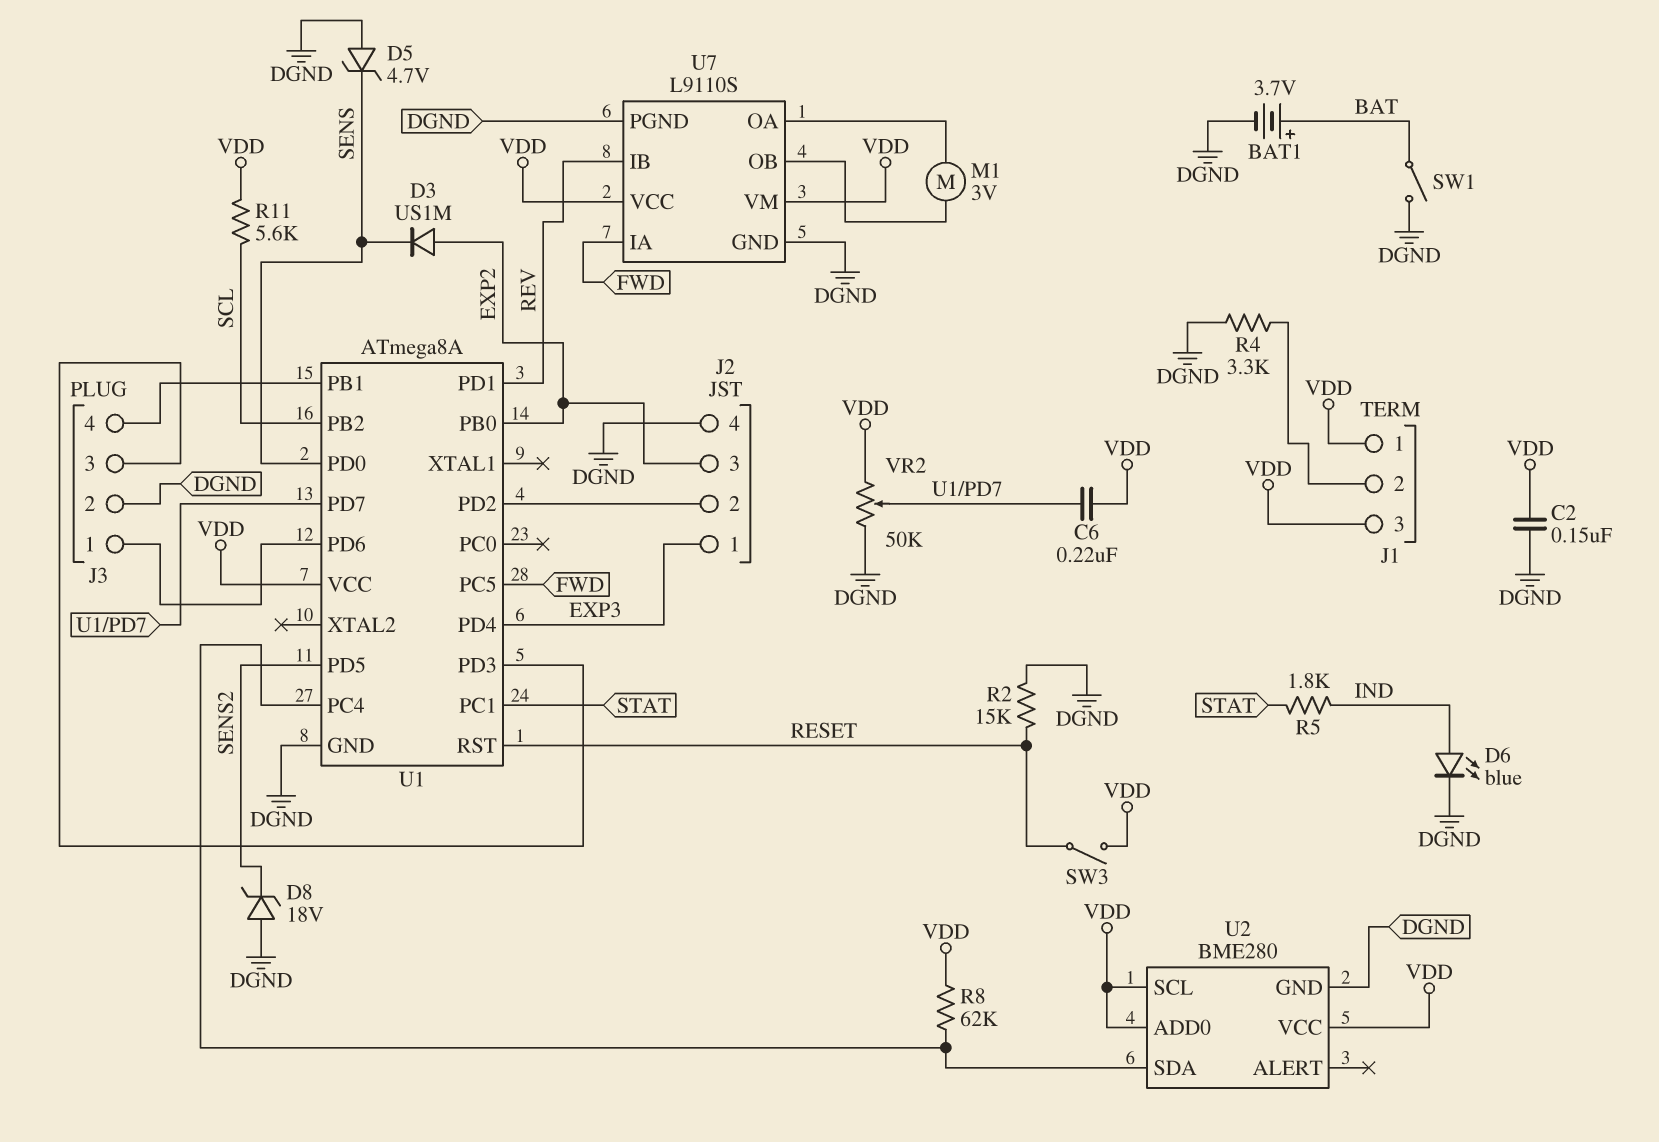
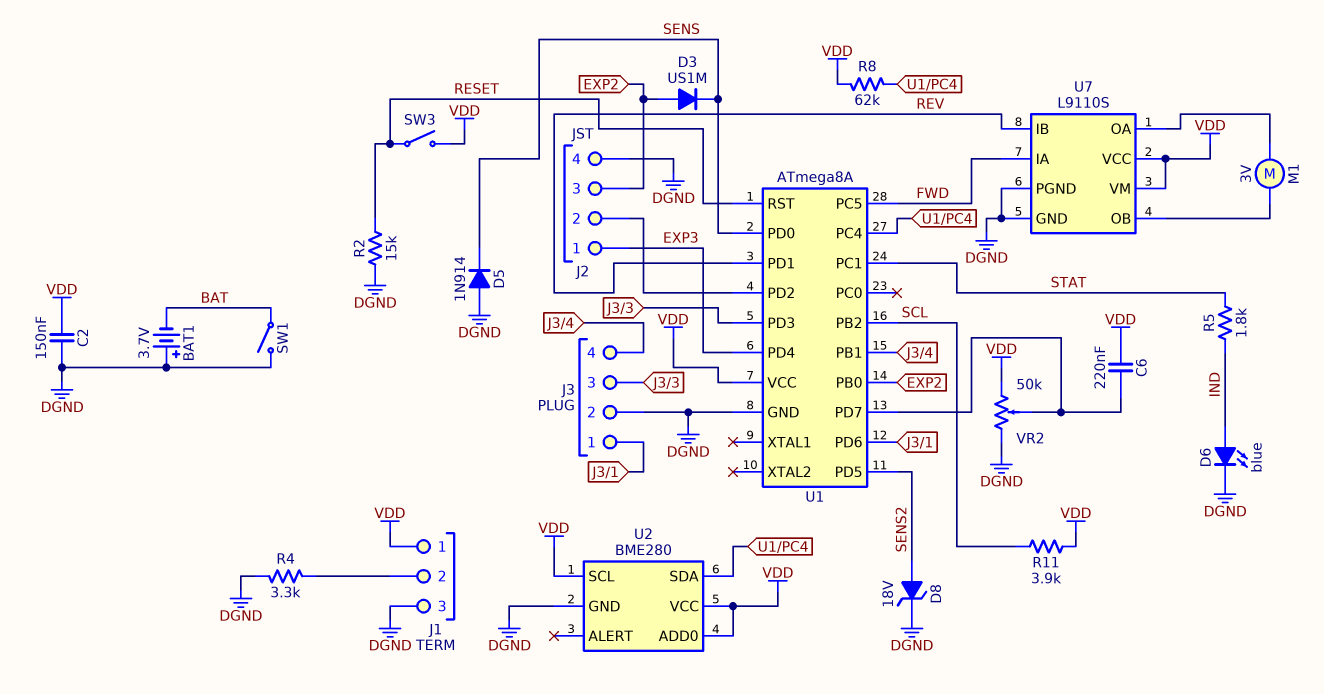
BAT1: 3.7V (plus BAT, minus DGND) -> 3.7V (plus DGND, minus BAT)
D5: zener 4.7V (A DGND, K SENS) -> diode 1N914 (A DGND, K SENS)
D8: zener 18V (A DGND, K SENS2) -> zener 18V (A SENS2, K DGND)
J1 pin 3: VDD -> DGND
R11: 5.6k (SCL, VDD) -> 3.9k (SCL, VDD)

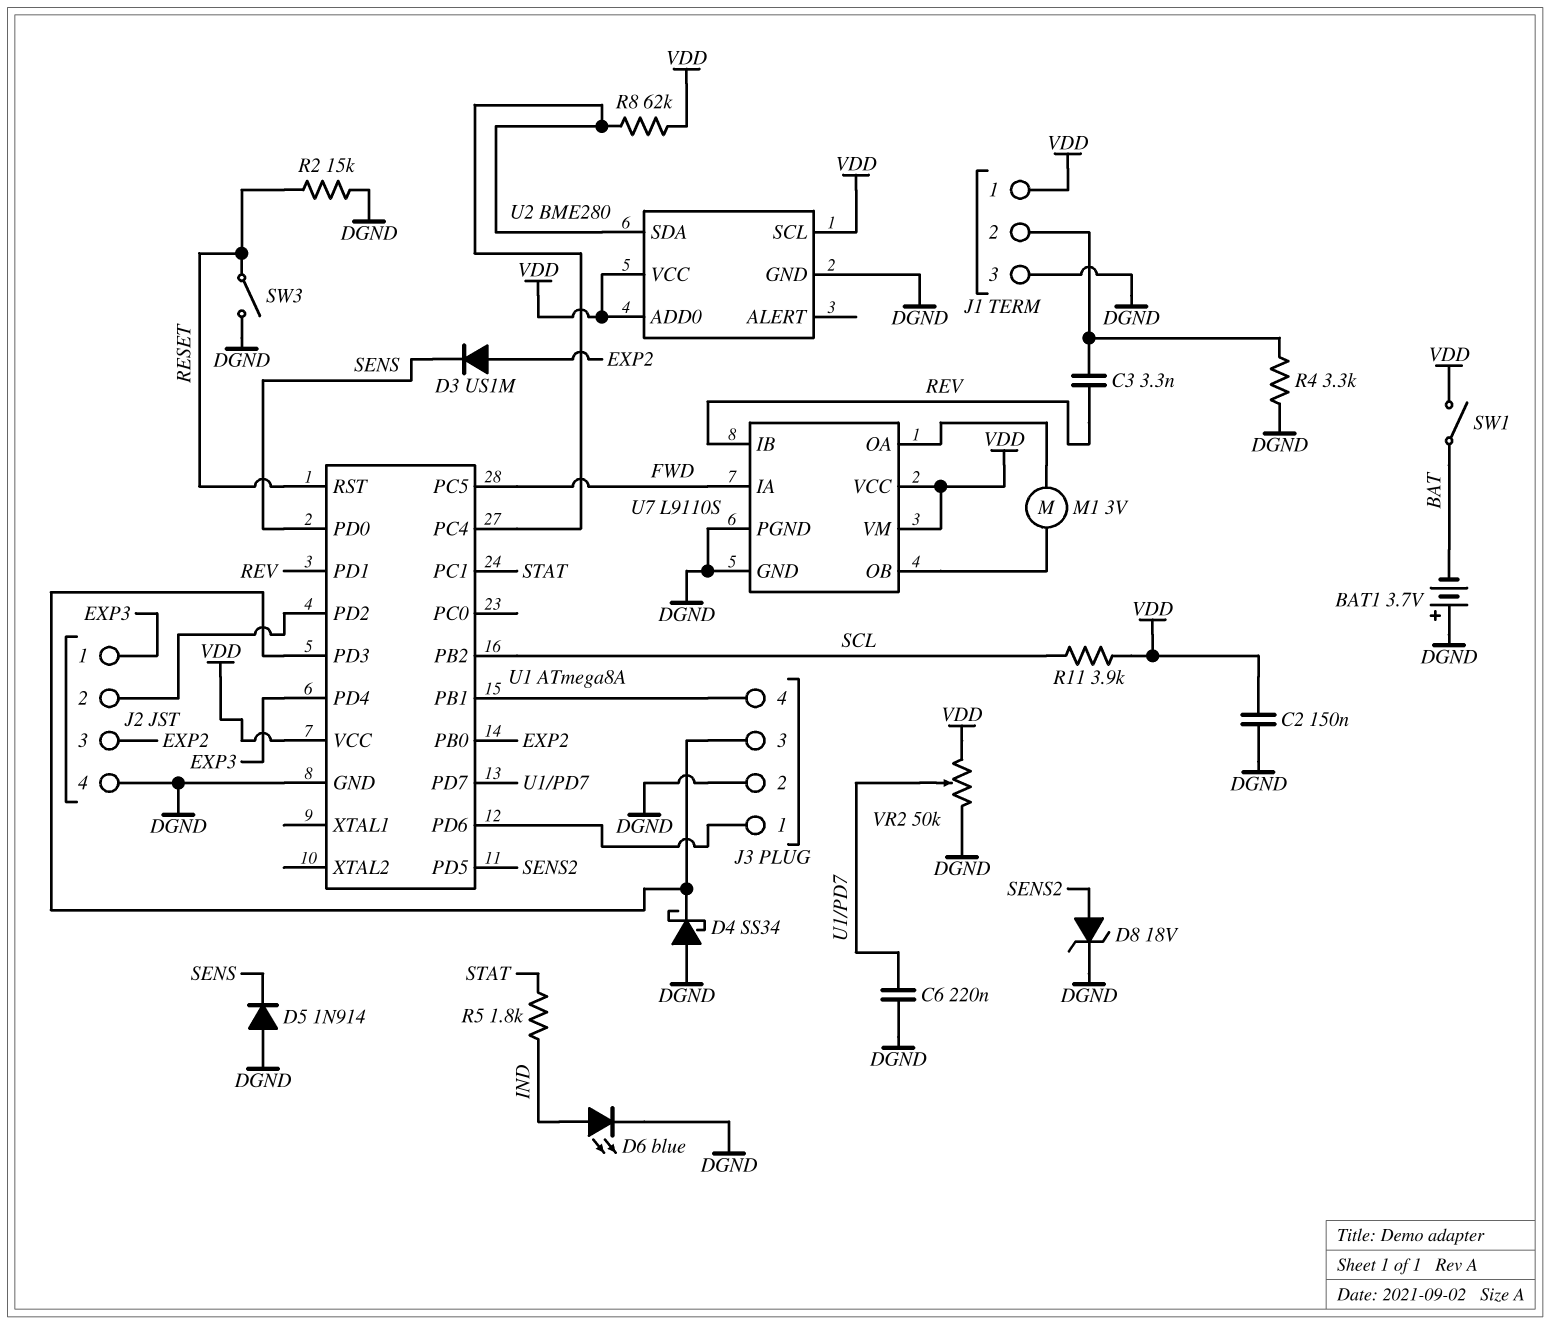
C3: none -> 3.3nF (J1/2, REV)
C6: 220nF (U1/PD7, VDD) -> 220nF (DGND, U1/PD7)
D4: none -> schottky SS34 (A DGND, K J3/3)
SW1: switch (BAT, DGND) -> switch (BAT, VDD)
SW3: switch (RESET, VDD) -> switch (DGND, RESET)

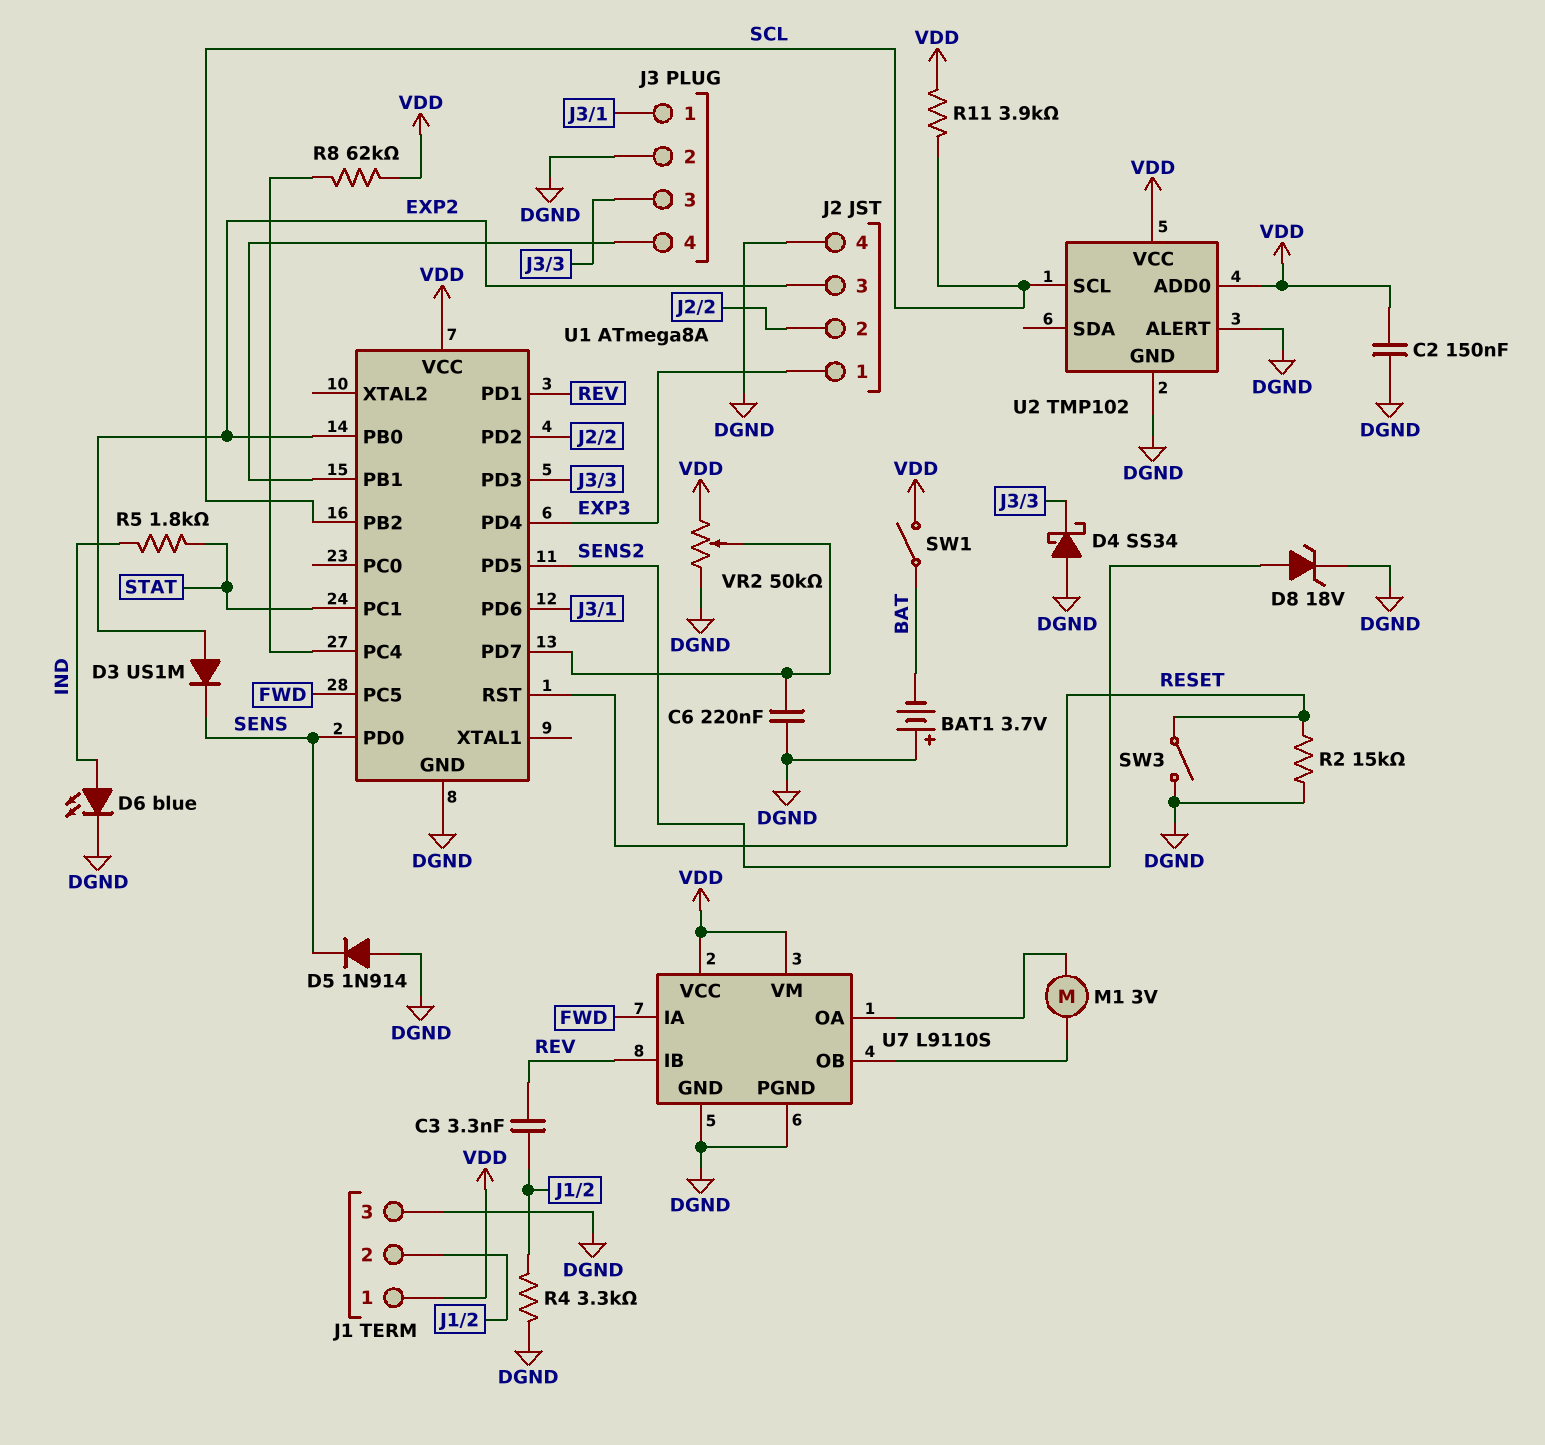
U2: BME280 -> TMP102
U2 pin ALERT: none -> DGND
U2 pin SCL: VDD -> SCL
U2 pin SDA: U1/PC4 -> none

